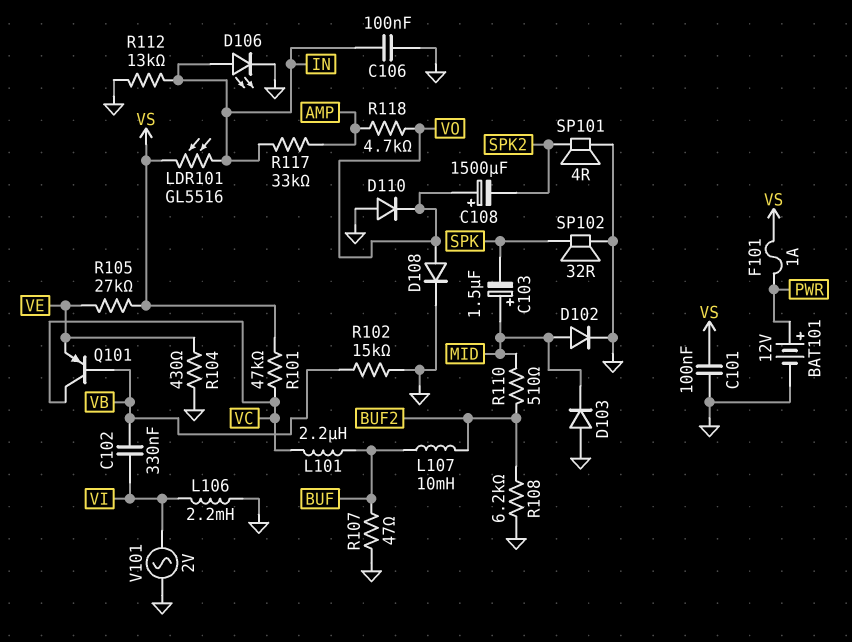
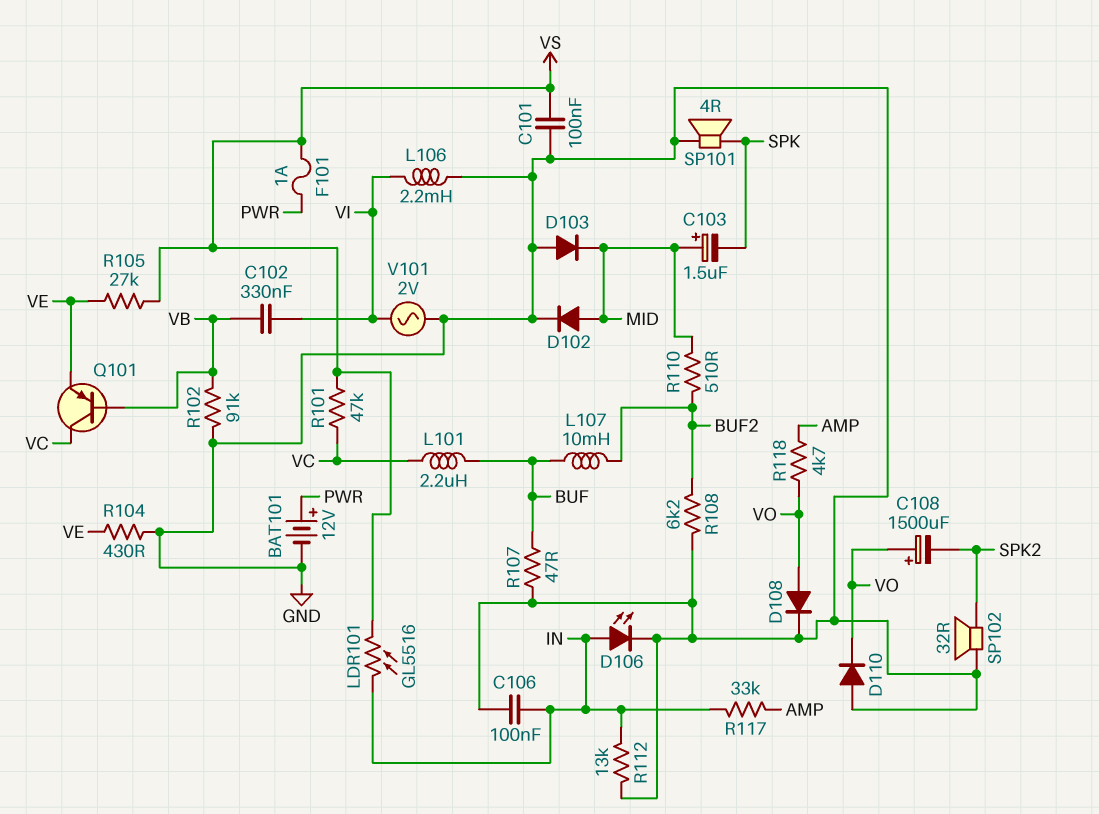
R102: 15k (GND, VB) -> 91k (GND, VB)
SP101: speaker 4R (GND, SPK2) -> speaker 4R (GND, SPK)
SP102: speaker 32R (GND, SPK) -> speaker 32R (GND, SPK2)

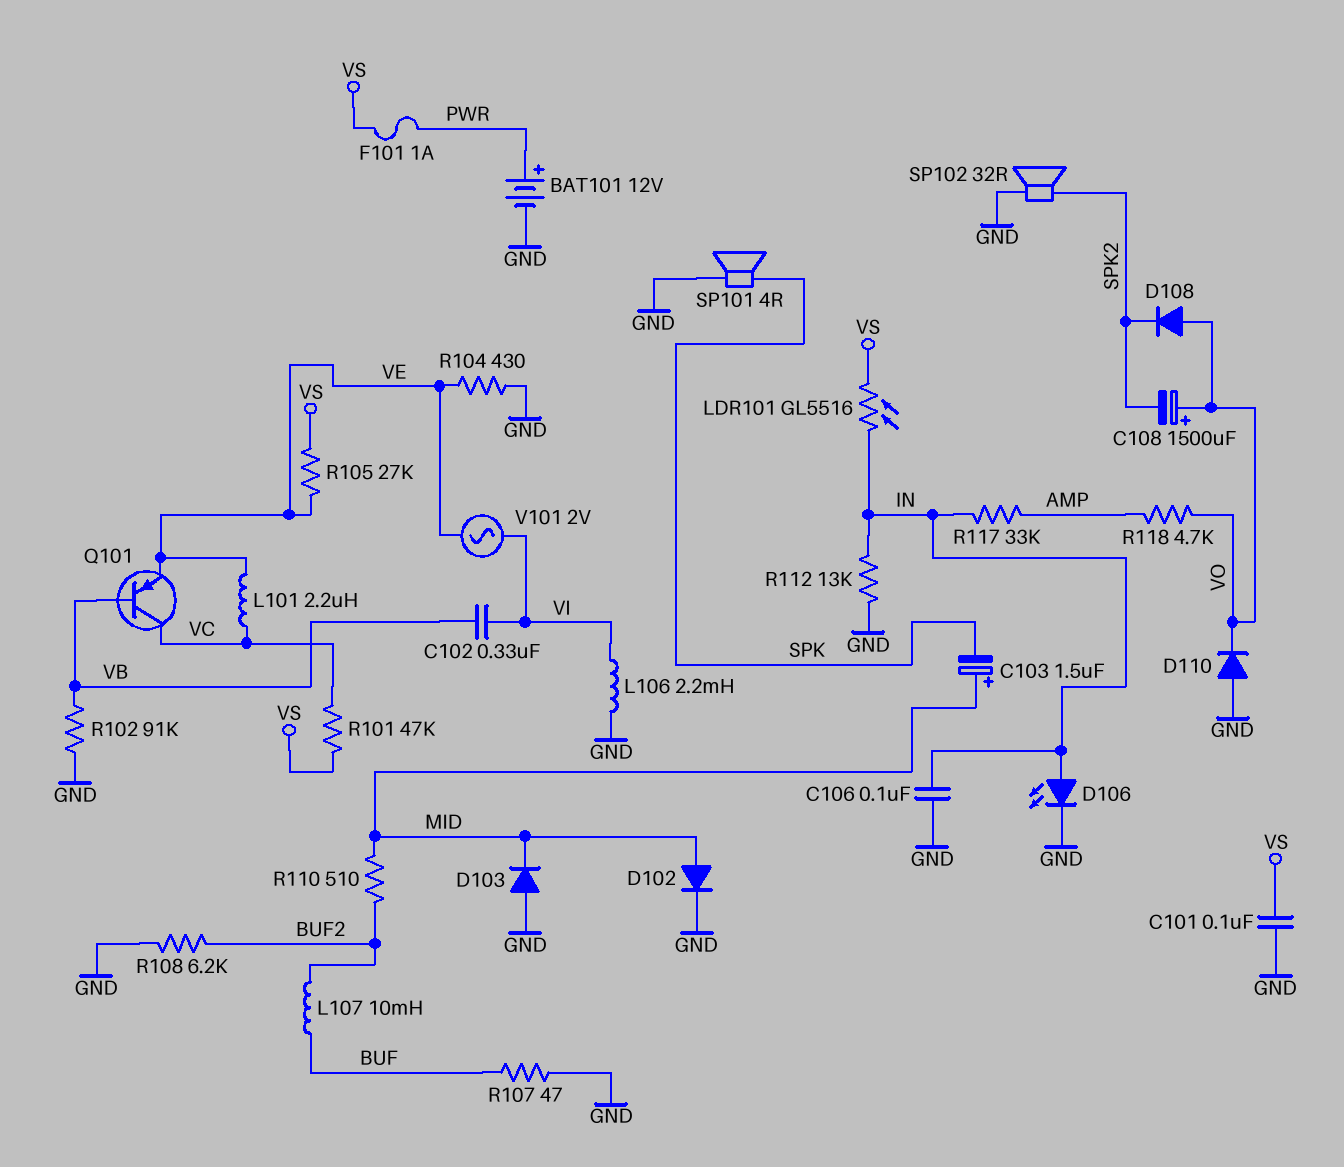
D108: diode (A VO, K GND) -> diode (A VO, K SPK2)
L101: 2.2uH (BUF, VC) -> 2.2uH (VC, VE)
V101: AC 2V (GND, VI) -> AC 2V (VE, VI)

